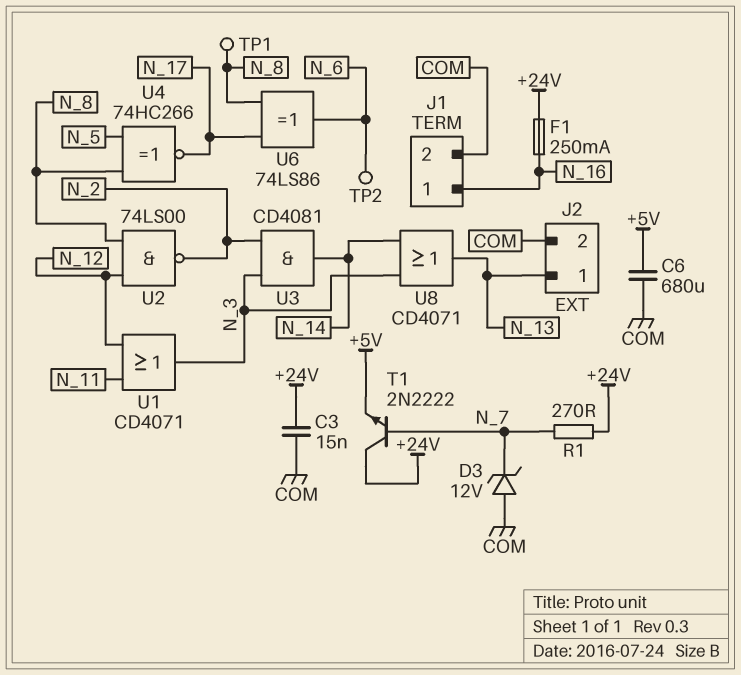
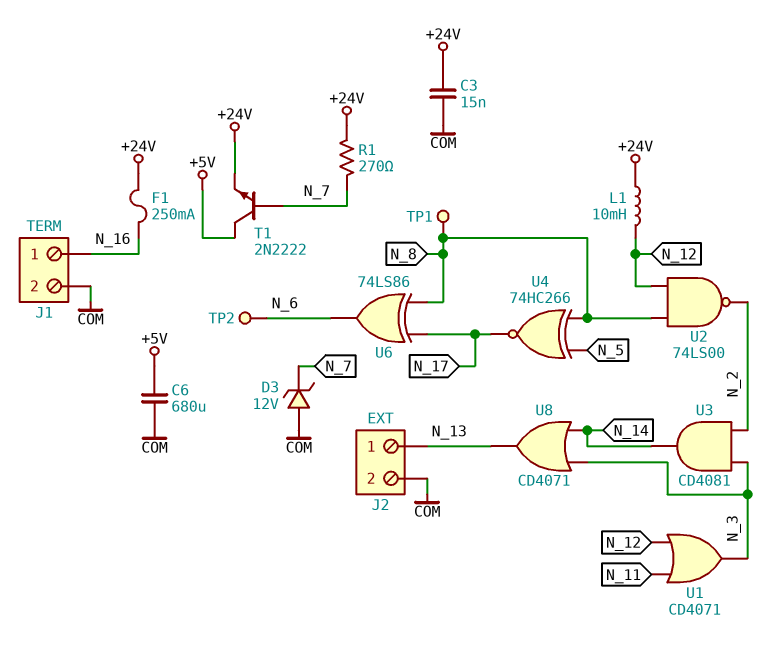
L1: none -> 10mH (+24V, N_12)
T1: NPN 2N2222 (B N_7, C +24V, E +5V) -> NPN 2N2222 (B N_7, C +5V, E +24V)

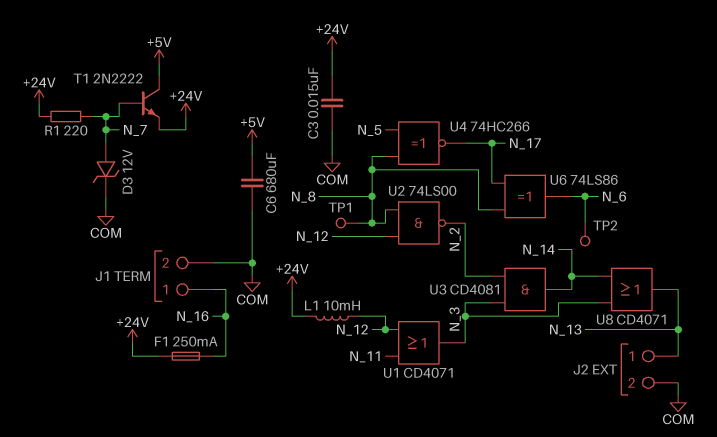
D3: zener 12V (A COM, K N_7) -> zener 12V (A N_7, K COM)
R1: 270 (+24V, N_7) -> 220 (+24V, N_7)

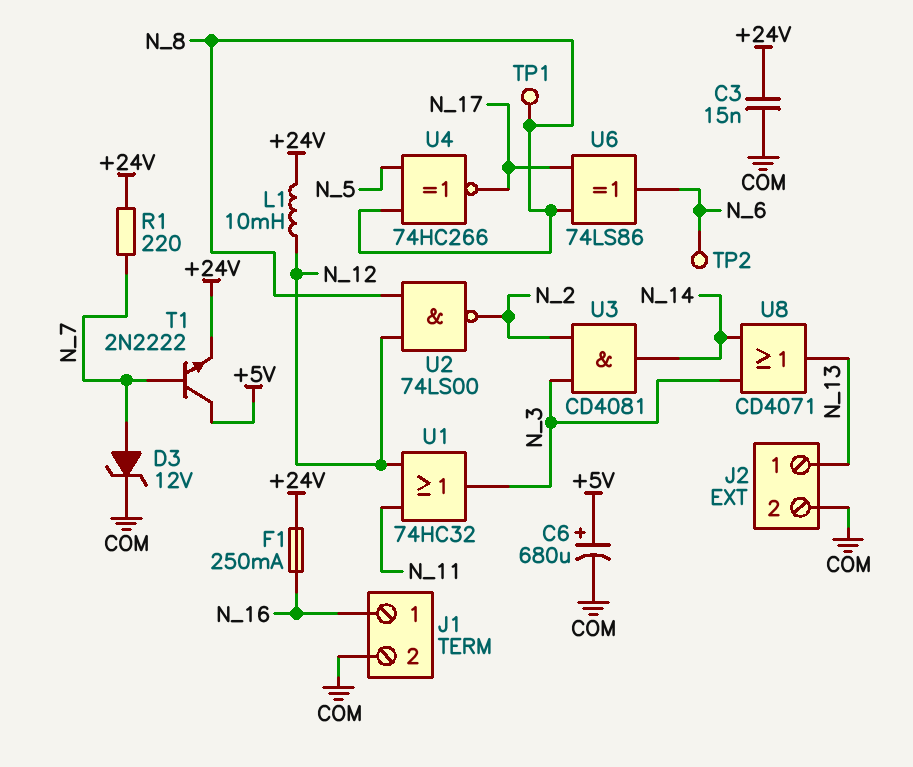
C6: 680uF (+5V, COM) -> 680uF (plus +5V, minus COM)
U1: OR CD4071 (in N_11, in N_12, out N_3) -> OR 74HC32 (in N_11, in N_12, out N_3)

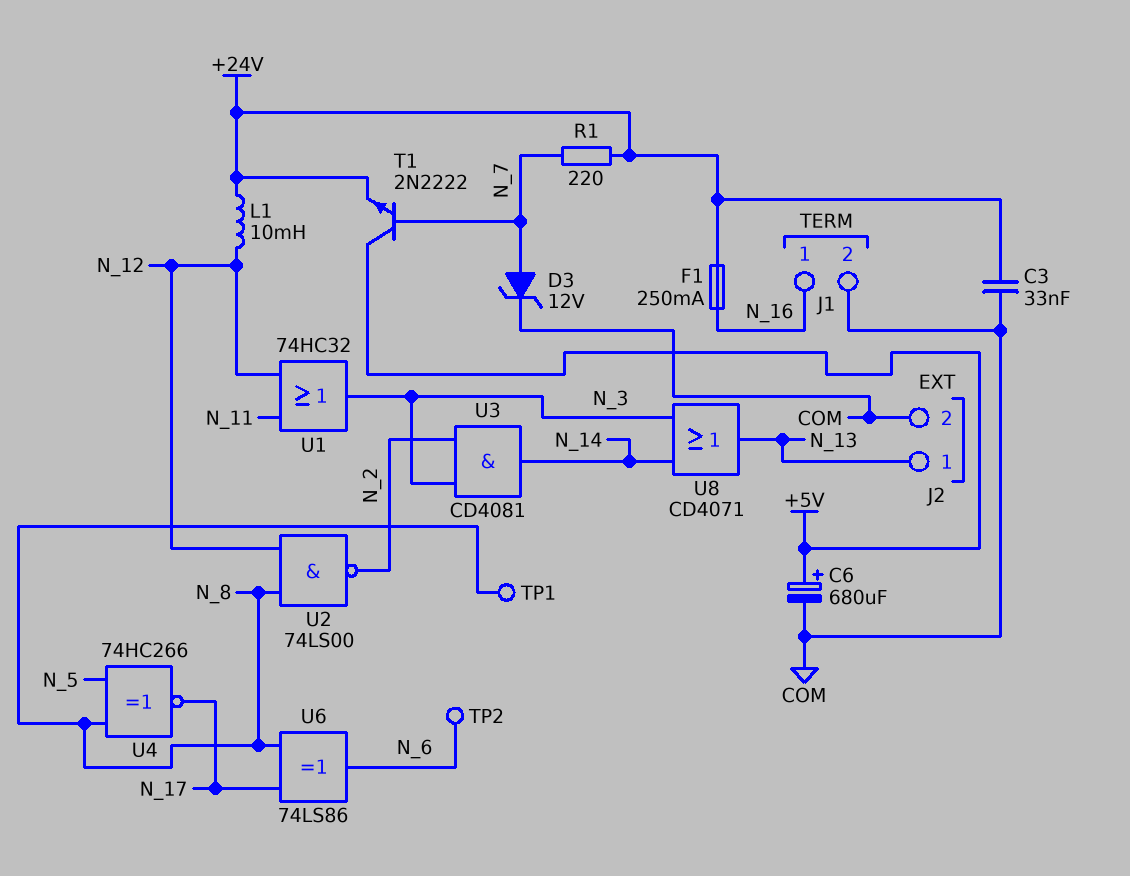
C3: 15nF (+24V, COM) -> 33nF (+24V, COM)

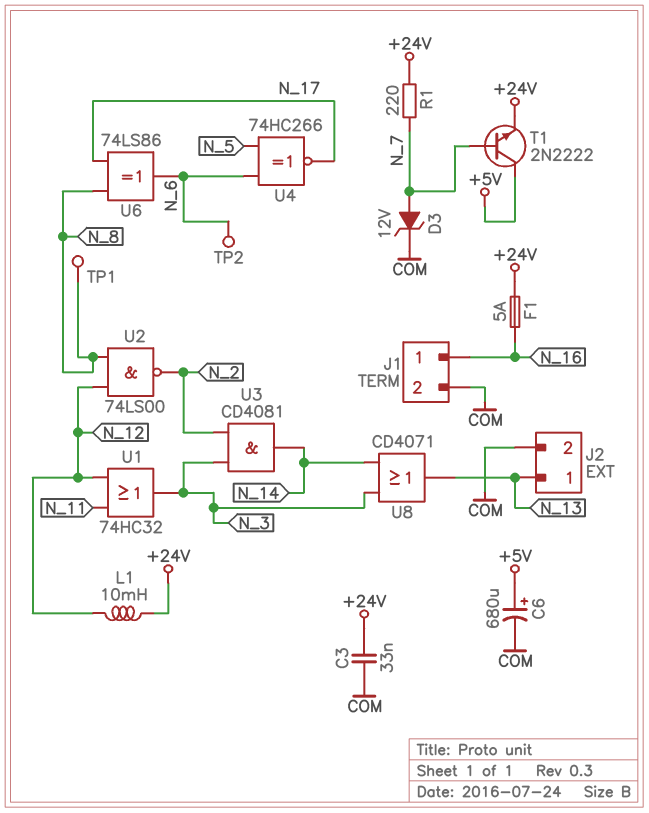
F1: 250mA (+24V, N_16) -> 5A (+24V, N_16)
U4: XNOR 74HC266 (in N_5, in N_8, out N_17) -> XNOR 74HC266 (in N_5, in N_6, out N_17)

